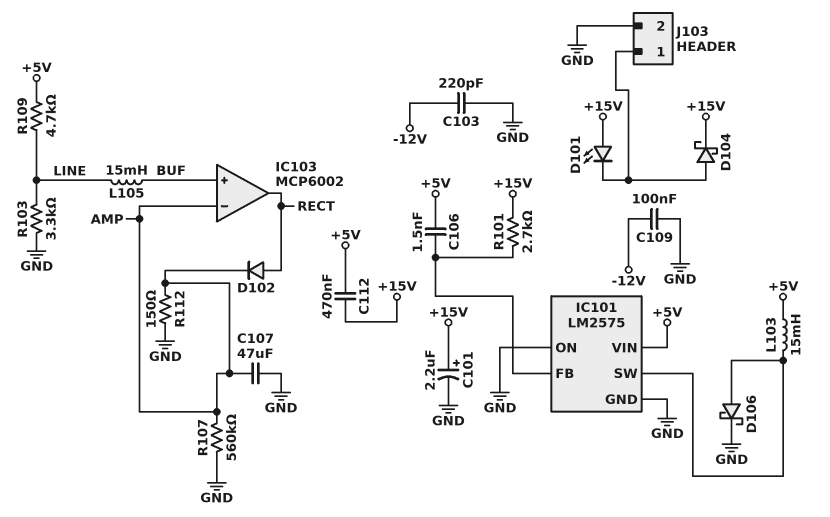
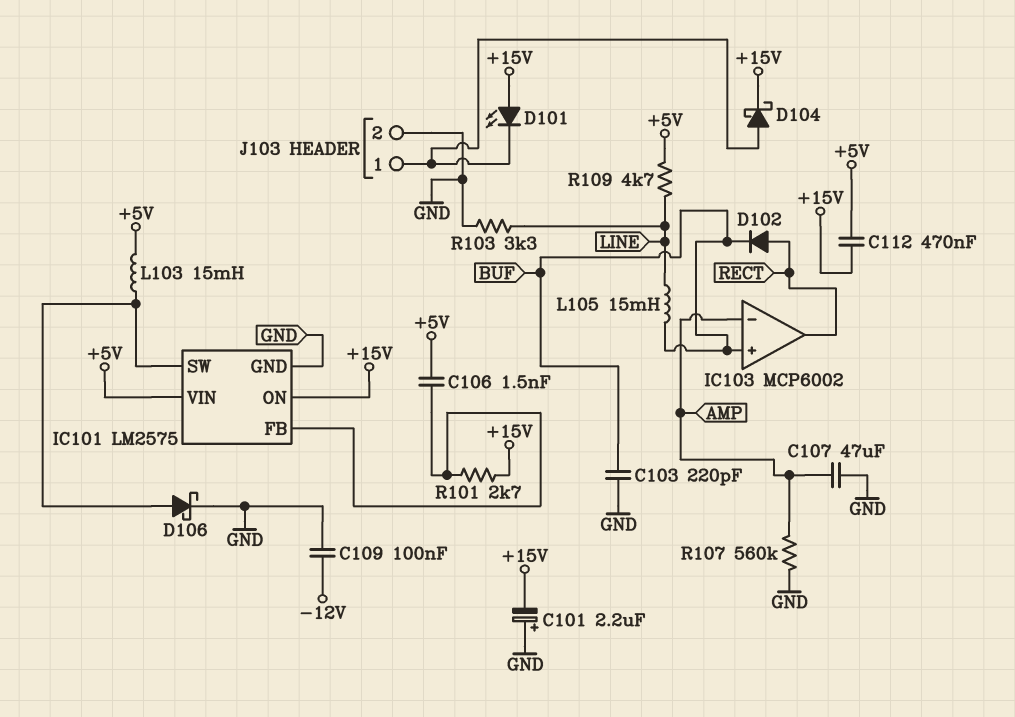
C101: 2.2uF (plus +15V, minus GND) -> 2.2uF (plus GND, minus +15V)
C103: 220pF (-12V, GND) -> 220pF (BUF, GND)
D102: diode (A RECT, K AMP) -> diode (A RECT, K BUF)
IC101 pin ON: GND -> +15V
R112: 150 (AMP, GND) -> none

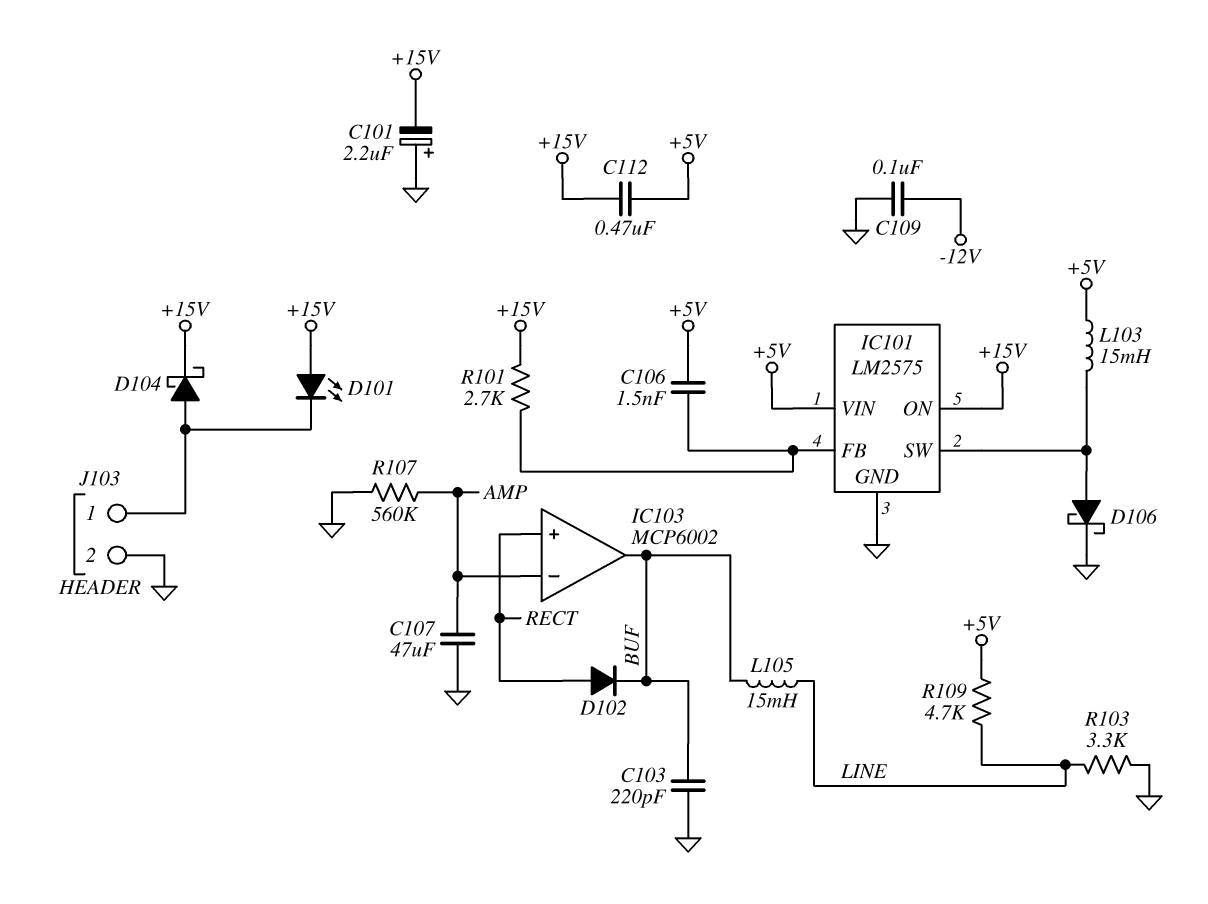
IC103 pin in+: BUF -> RECT
IC103 pin out: RECT -> BUF

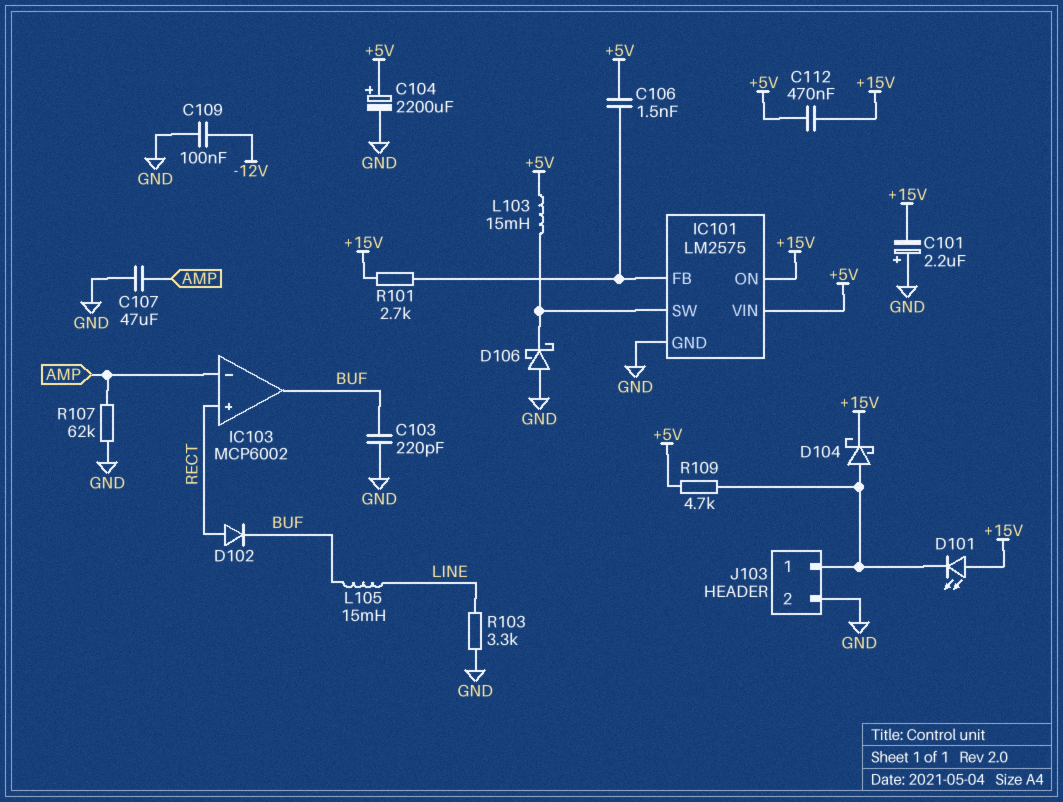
C104: none -> 2200uF (plus +5V, minus GND)
D106: schottky (A IC101/SW, K GND) -> schottky (A GND, K IC101/SW)
R107: 560k (AMP, GND) -> 62k (AMP, GND)
R109: 4.7k (+5V, LINE) -> 4.7k (+5V, J103/1)

